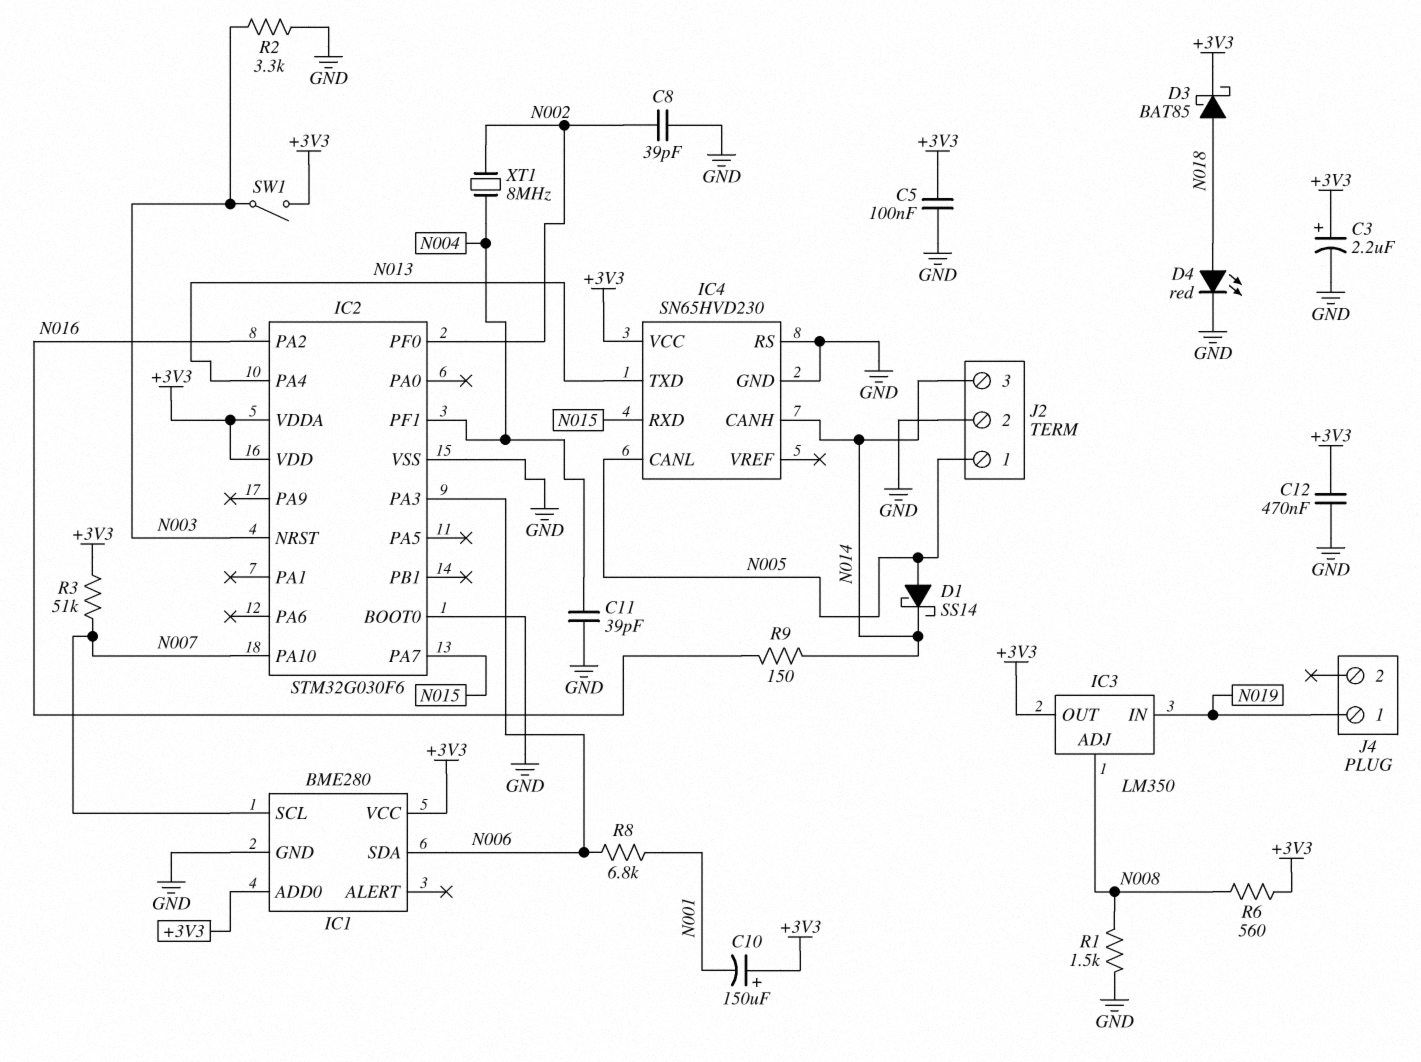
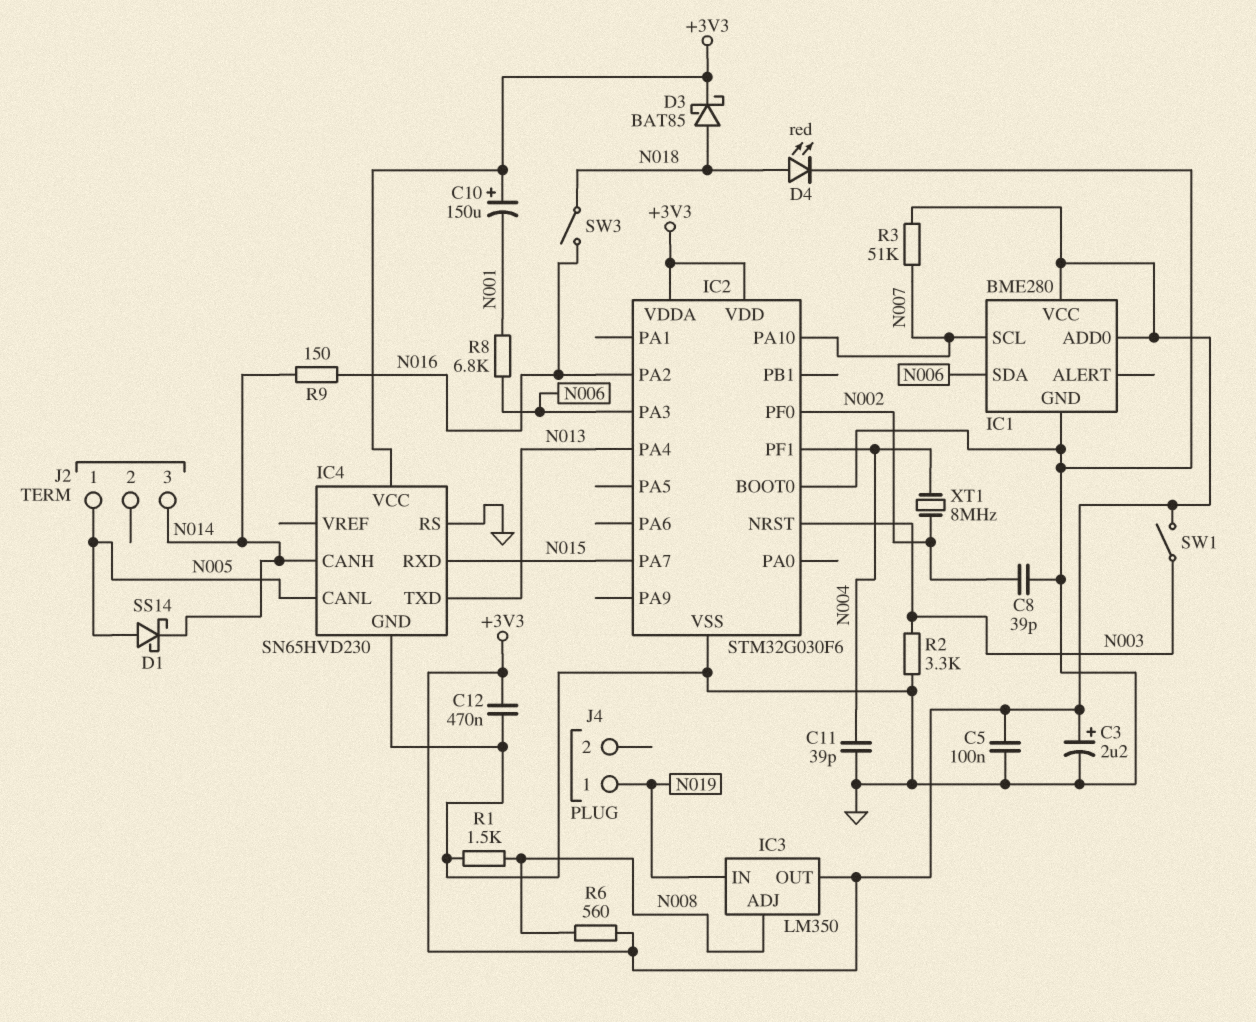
J2 pin 2: GND -> none
SW3: none -> switch (N016, N018)

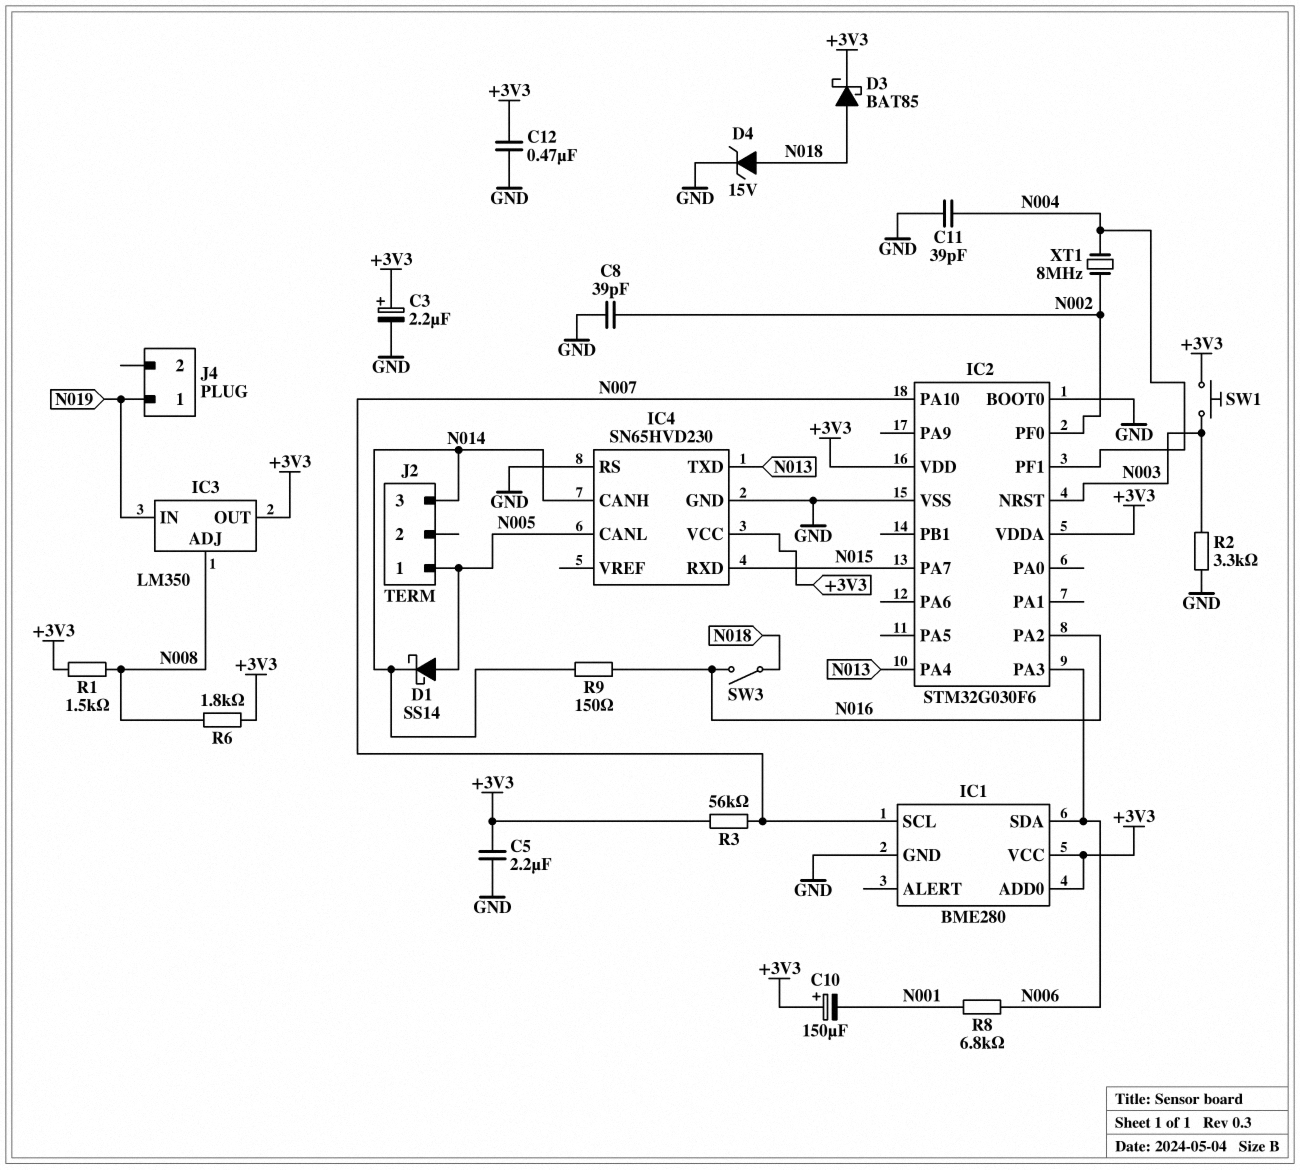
C5: 100nF (+3V3, GND) -> 2.2uF (+3V3, GND)
D4: LED red (A N018, K GND) -> zener 15V (A N018, K GND)
R1: 1.5k (GND, N008) -> 1.5k (+3V3, N008)
R3: 51k (+3V3, N007) -> 56k (+3V3, N007)
R6: 560 (+3V3, N008) -> 1.8k (+3V3, N008)
SW1: switch (+3V3, N003) -> button (+3V3, N003)

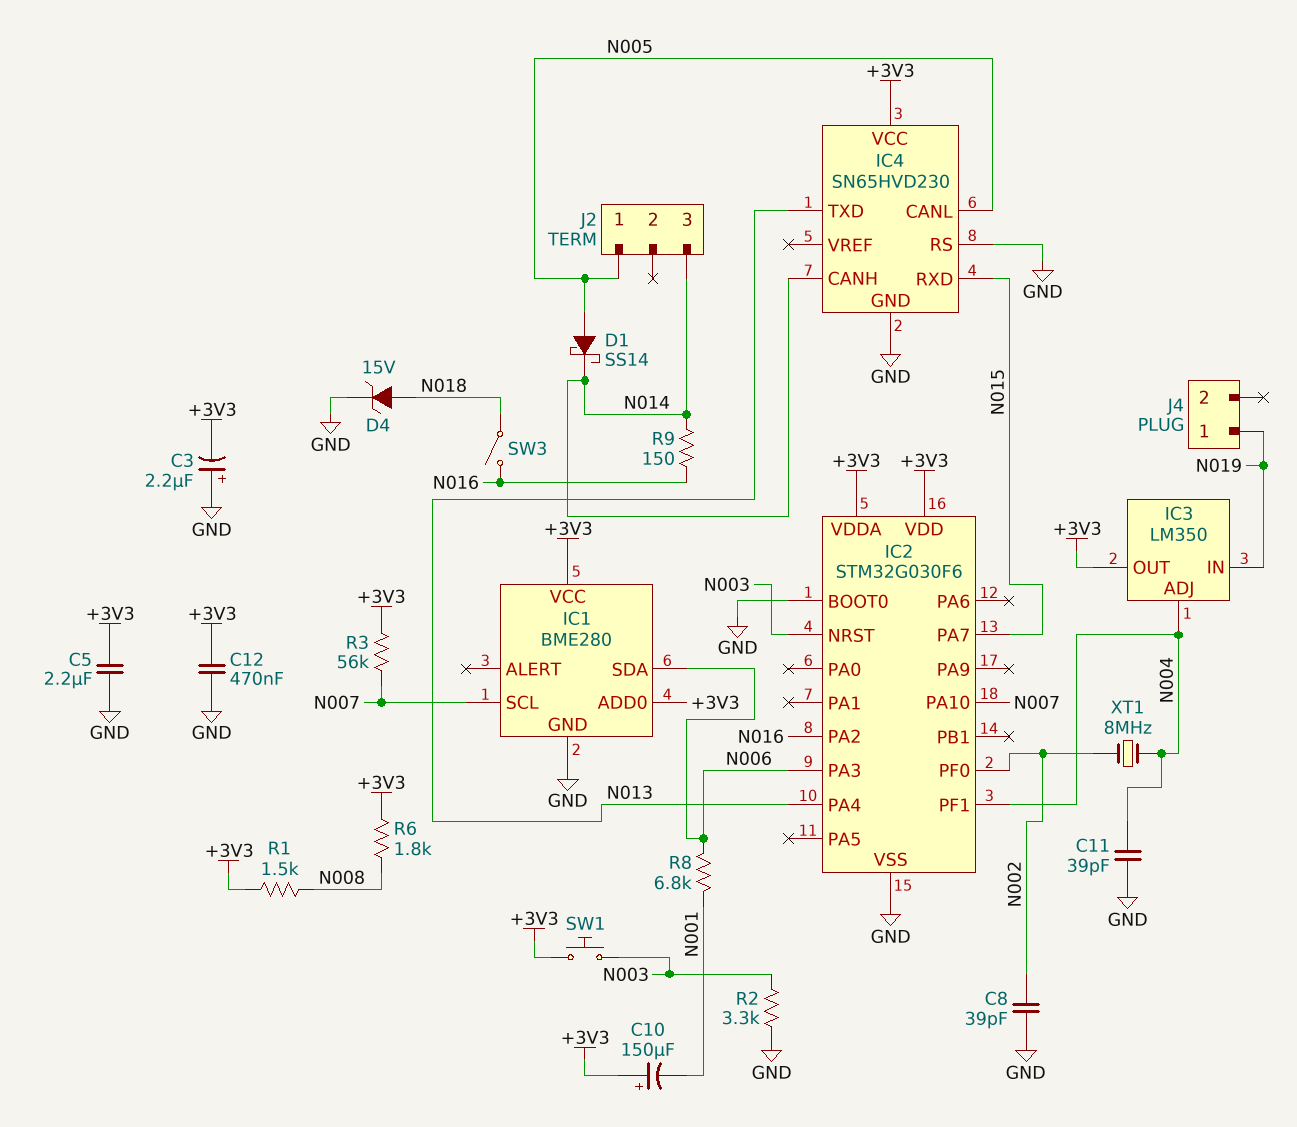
C3: 2.2uF (plus +3V3, minus GND) -> 2.2uF (plus GND, minus +3V3)
D3: schottky BAT85 (A N018, K +3V3) -> none
IC3 pin ADJ: N008 -> N004

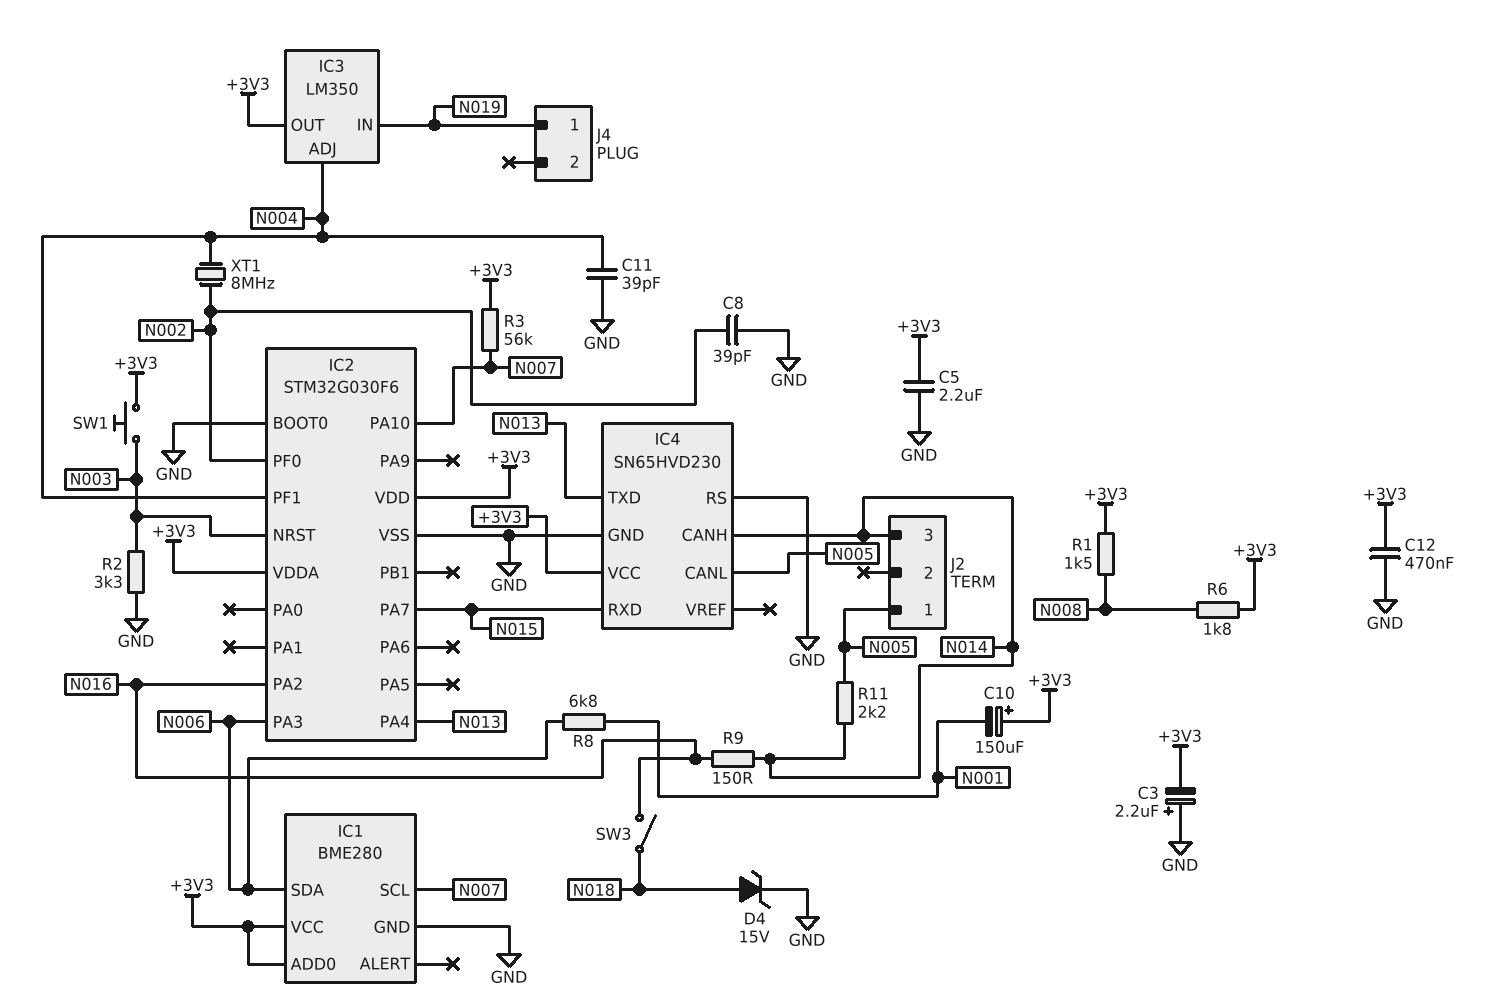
D1: schottky SS14 (A N005, K N014) -> none
R11: none -> 2.2k (N005, N014)

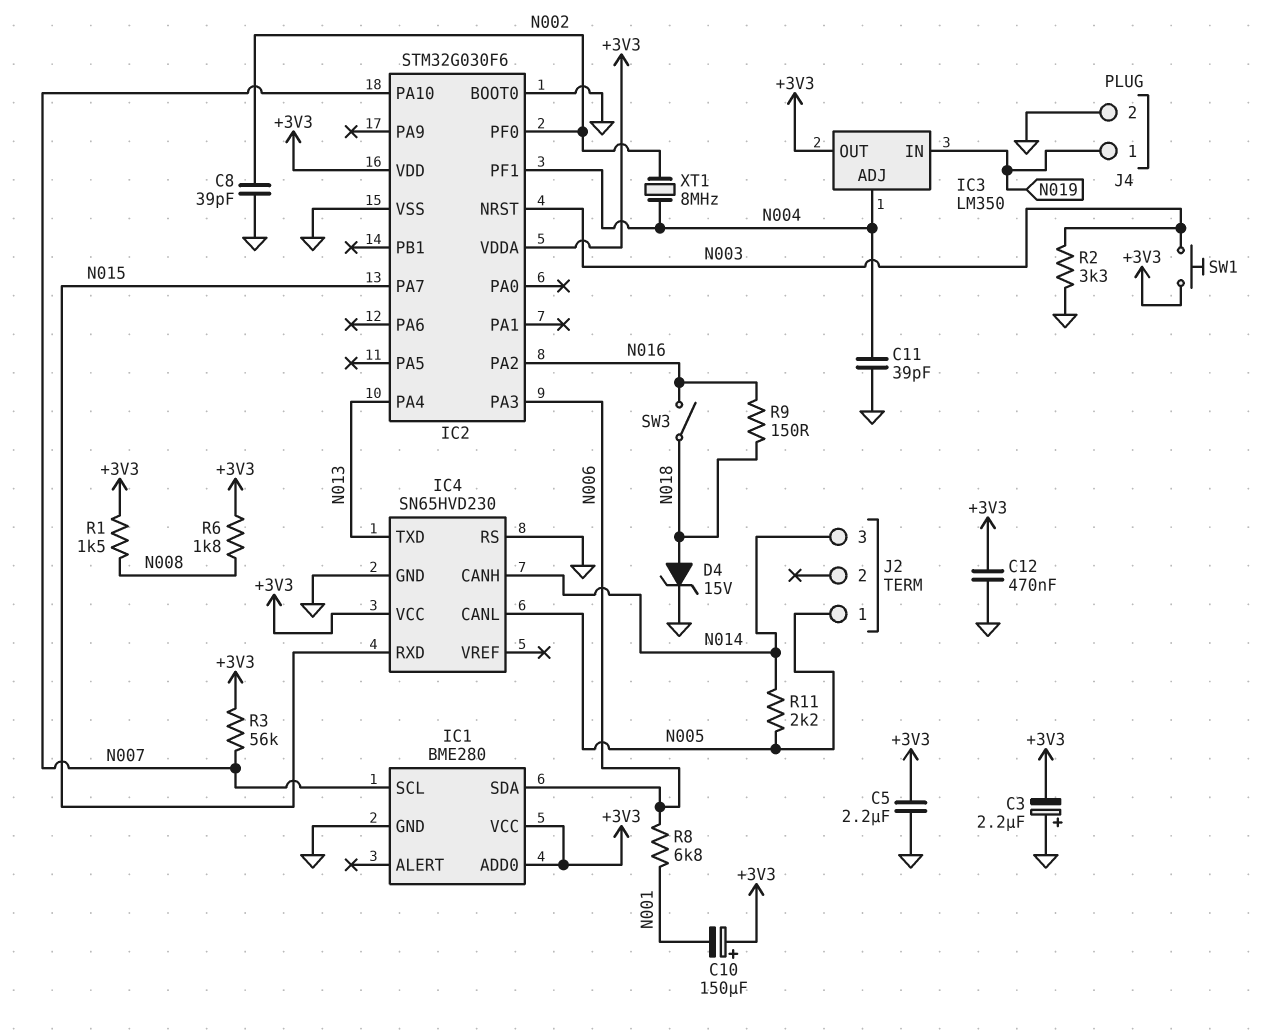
J4 pin 2: none -> GND
R9: 150 (N014, N016) -> 150 (N016, N018)

